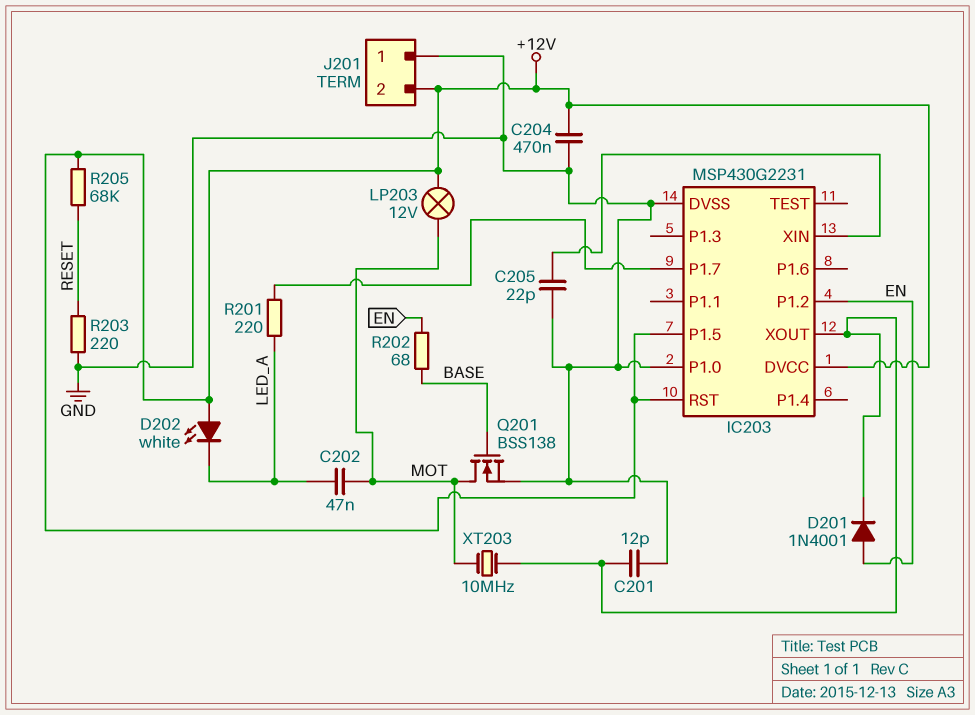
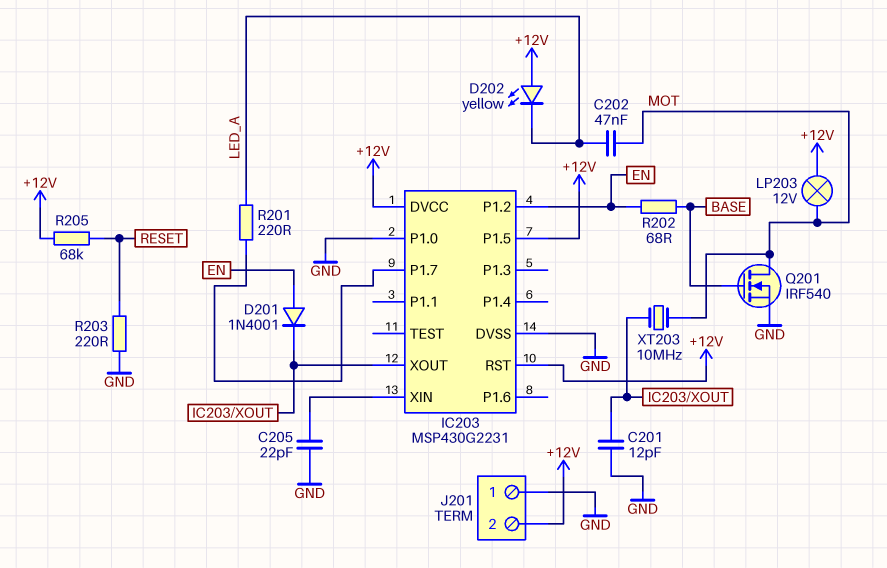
C204: 470nF (+12V, GND) -> none
D202: LED white (A +12V, K LED_A) -> LED yellow (A +12V, K LED_A)
Q201: NMOS BSS138 (G BASE, D MOT, S GND) -> NMOS IRF540 (G BASE, D MOT, S GND)

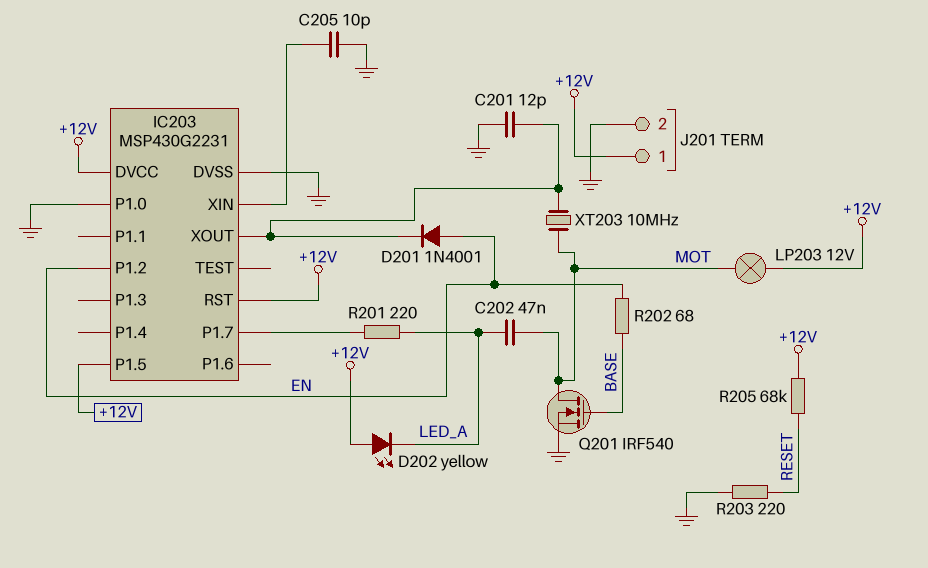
C205: 22pF (GND, IC203/XIN) -> 10pF (GND, IC203/XIN)
J201 pin 1: GND -> +12V
J201 pin 2: +12V -> GND

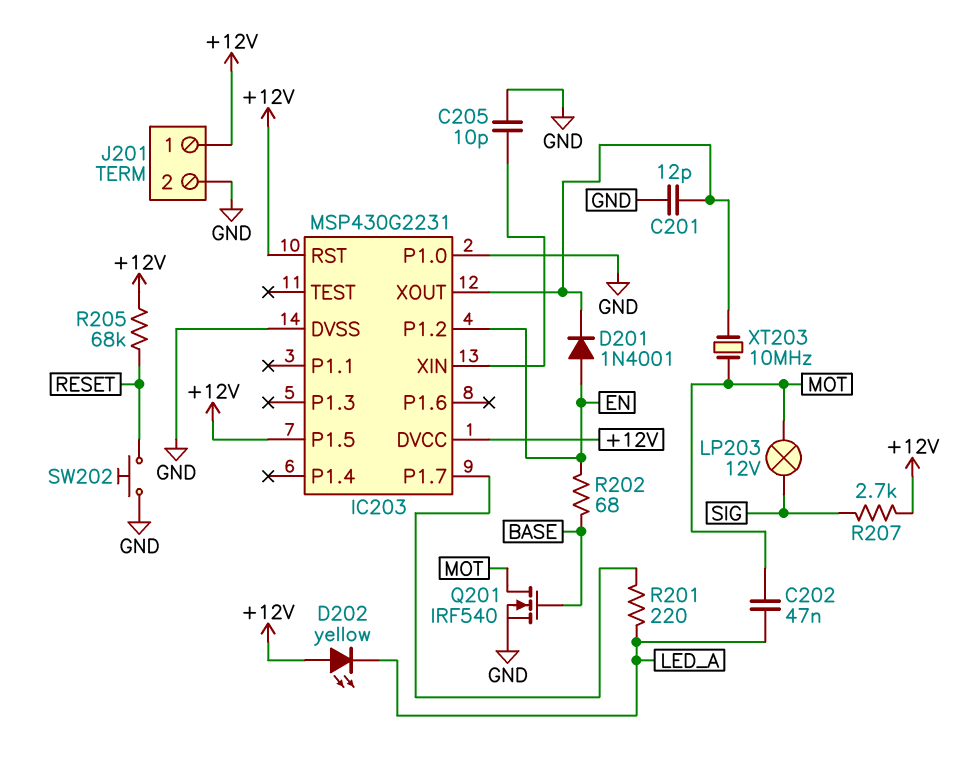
LP203: lamp 12V (+12V, MOT) -> lamp 12V (MOT, SIG)
R203: 220 (GND, RESET) -> none
R207: none -> 2.7k (+12V, SIG)
SW202: none -> button (GND, RESET)

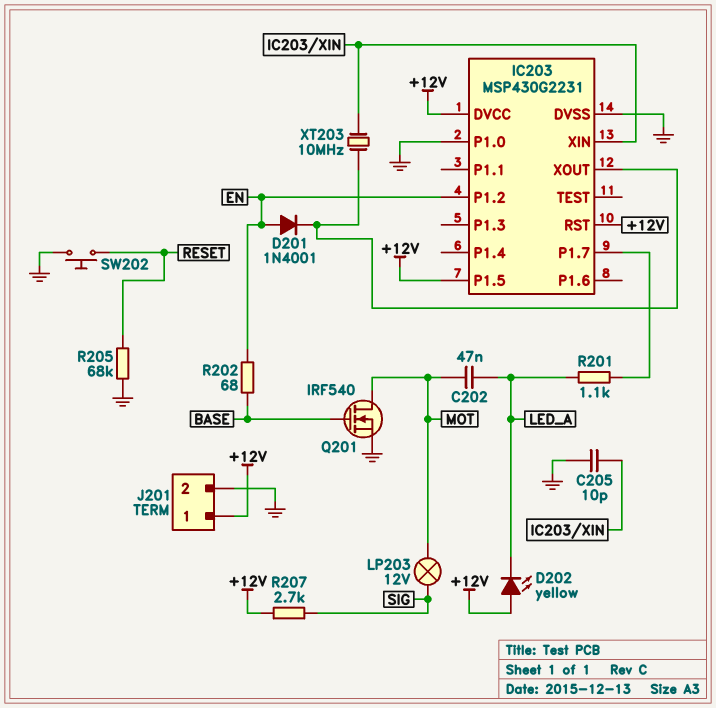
C201: 12pF (GND, IC203/XOUT) -> none
R201: 220 (IC203/P1.7, LED_A) -> 1.1k (IC203/P1.7, LED_A)
R205: 68k (+12V, RESET) -> 68k (GND, RESET)
XT203: 10MHz (IC203/XOUT, MOT) -> 10MHz (IC203/XIN, IC203/XOUT)

